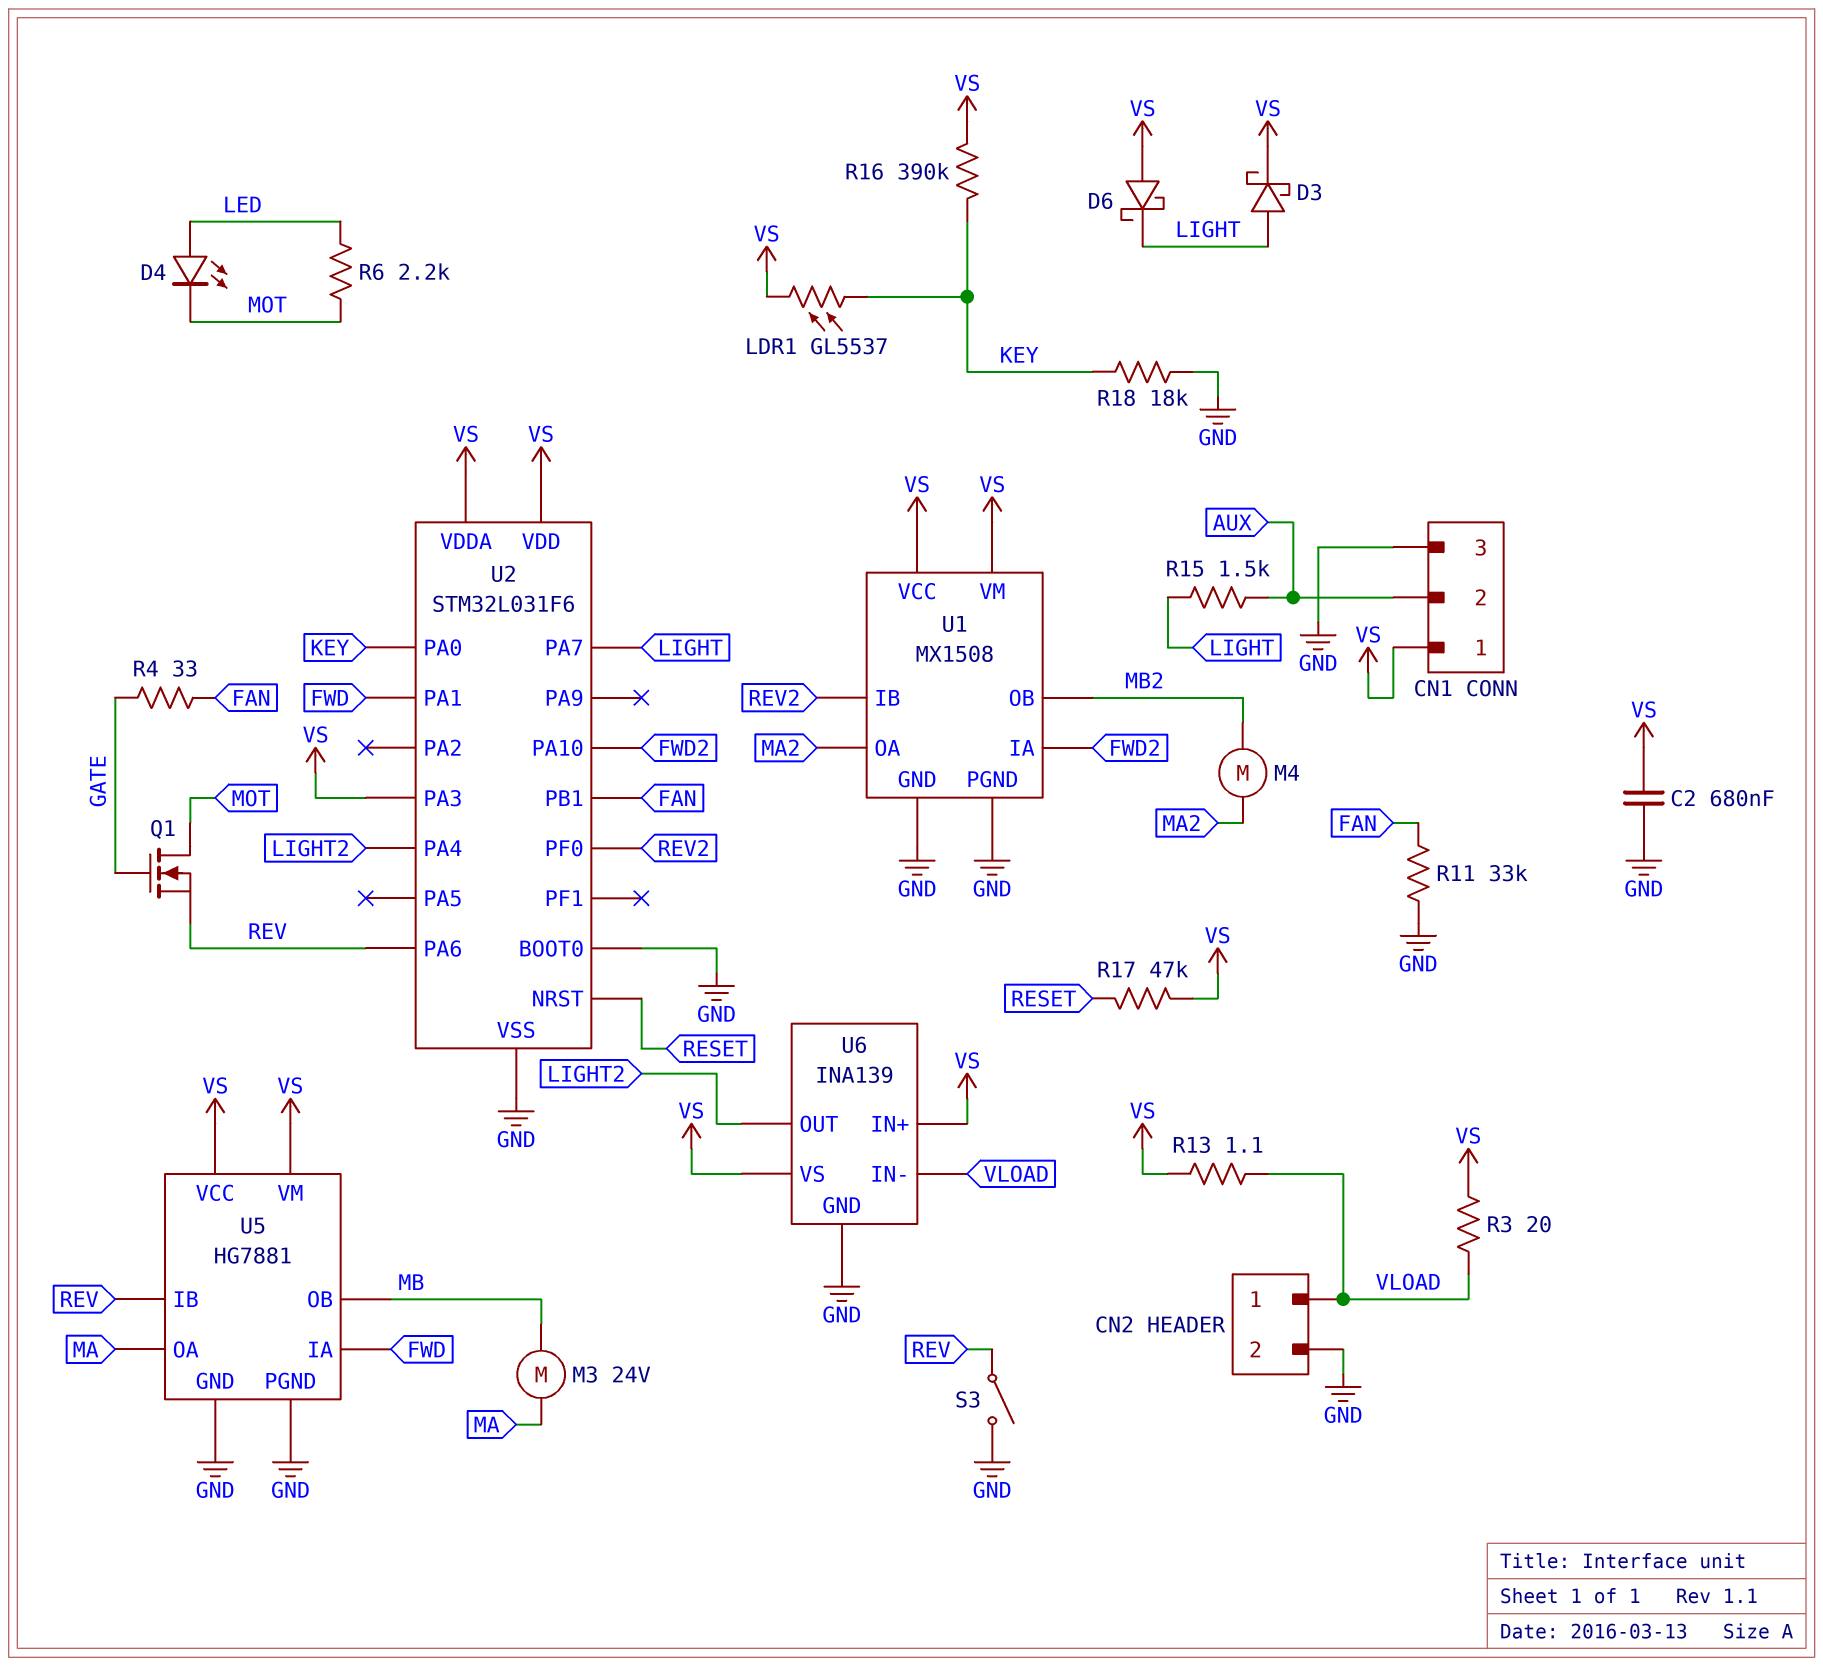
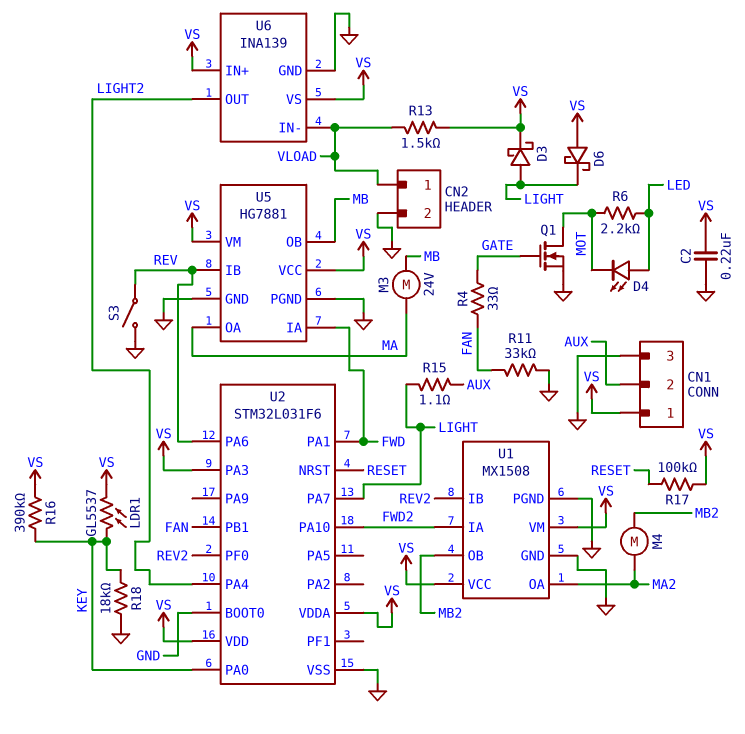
C2: 680nF (GND, VS) -> 220nF (GND, VS)
Q1: NMOS (G GATE, D MOT, S REV) -> NMOS (G GATE, D MOT, S GND)
R3: 20 (VLOAD, VS) -> none
R13: 1.1 (VLOAD, VS) -> 1.5k (VLOAD, VS)
R15: 1.5k (AUX, LIGHT) -> 1.1 (AUX, LIGHT)
R17: 47k (RESET, VS) -> 100k (RESET, VS)

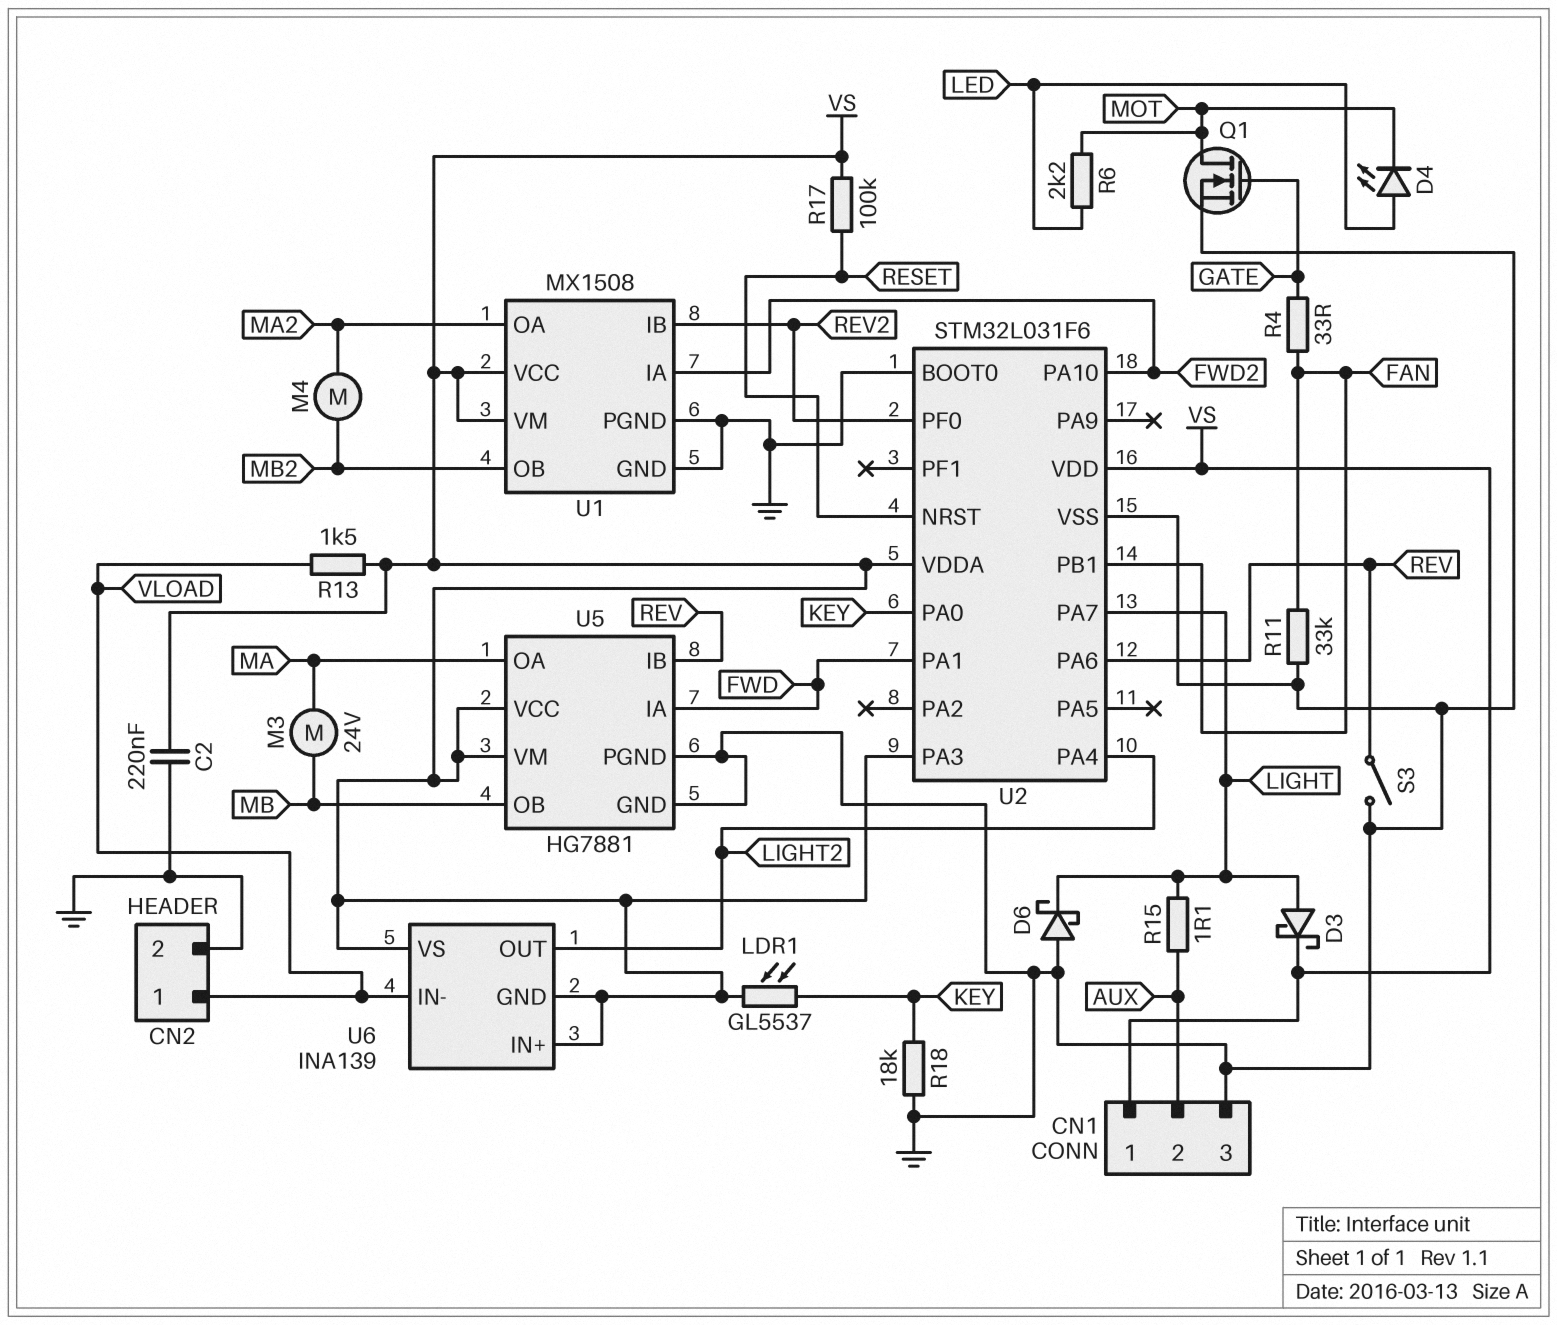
D6: schottky (A VS, K LIGHT) -> schottky (A GND, K LIGHT)
R16: 390k (KEY, VS) -> none
U6 pin GND: GND -> VS

